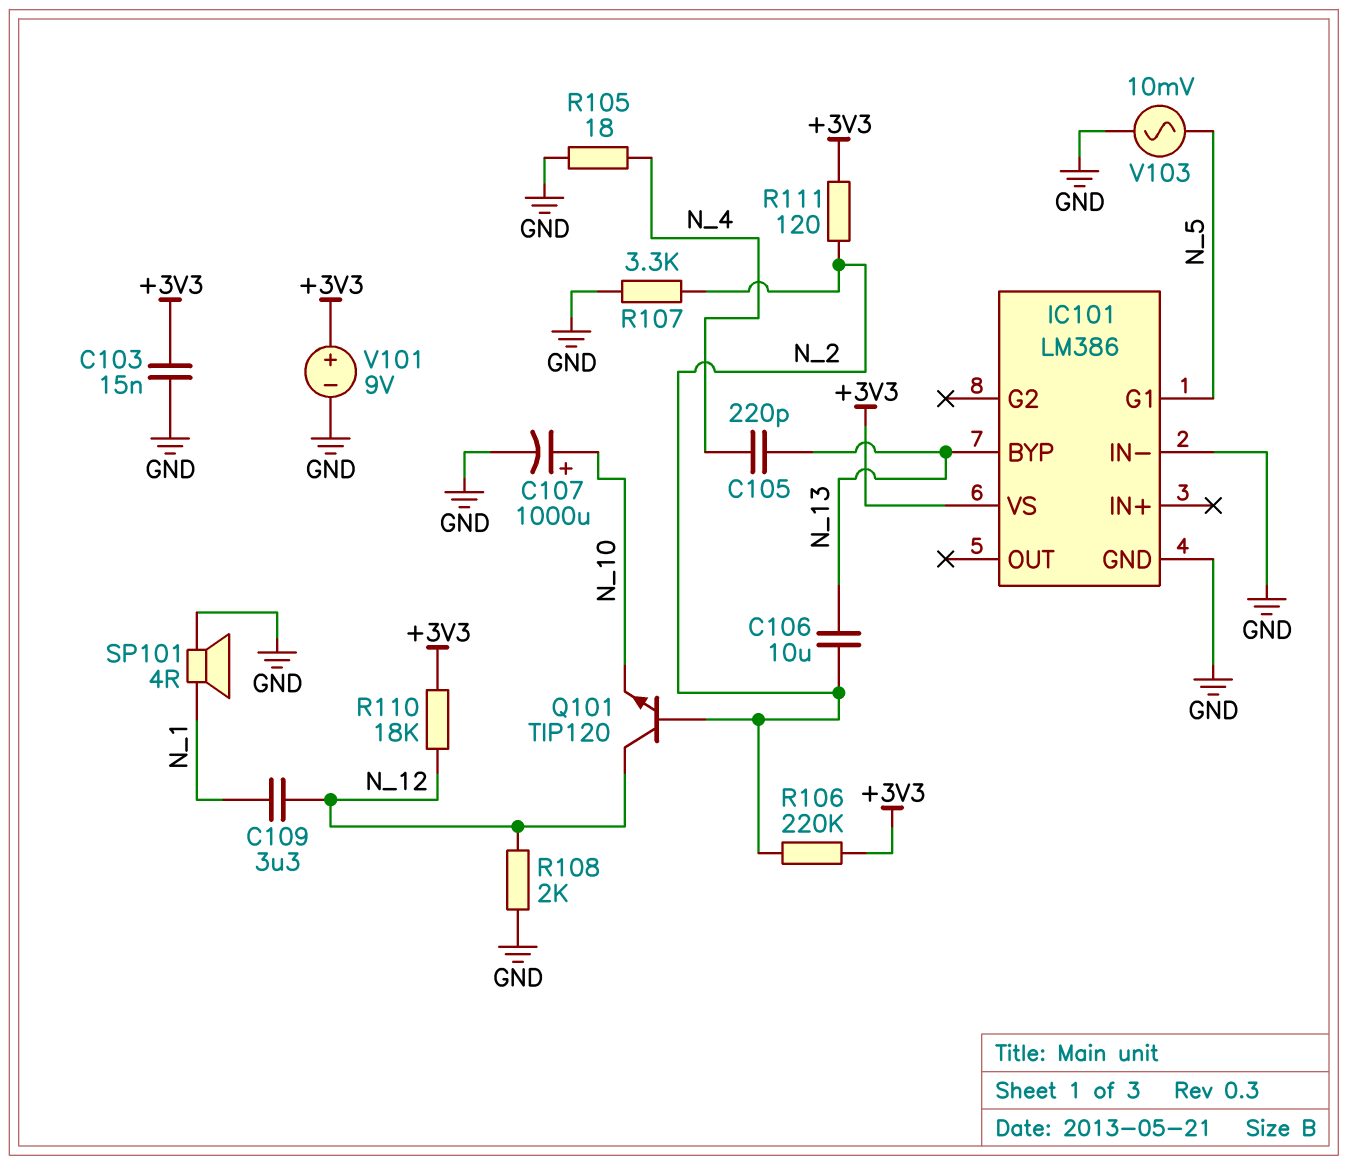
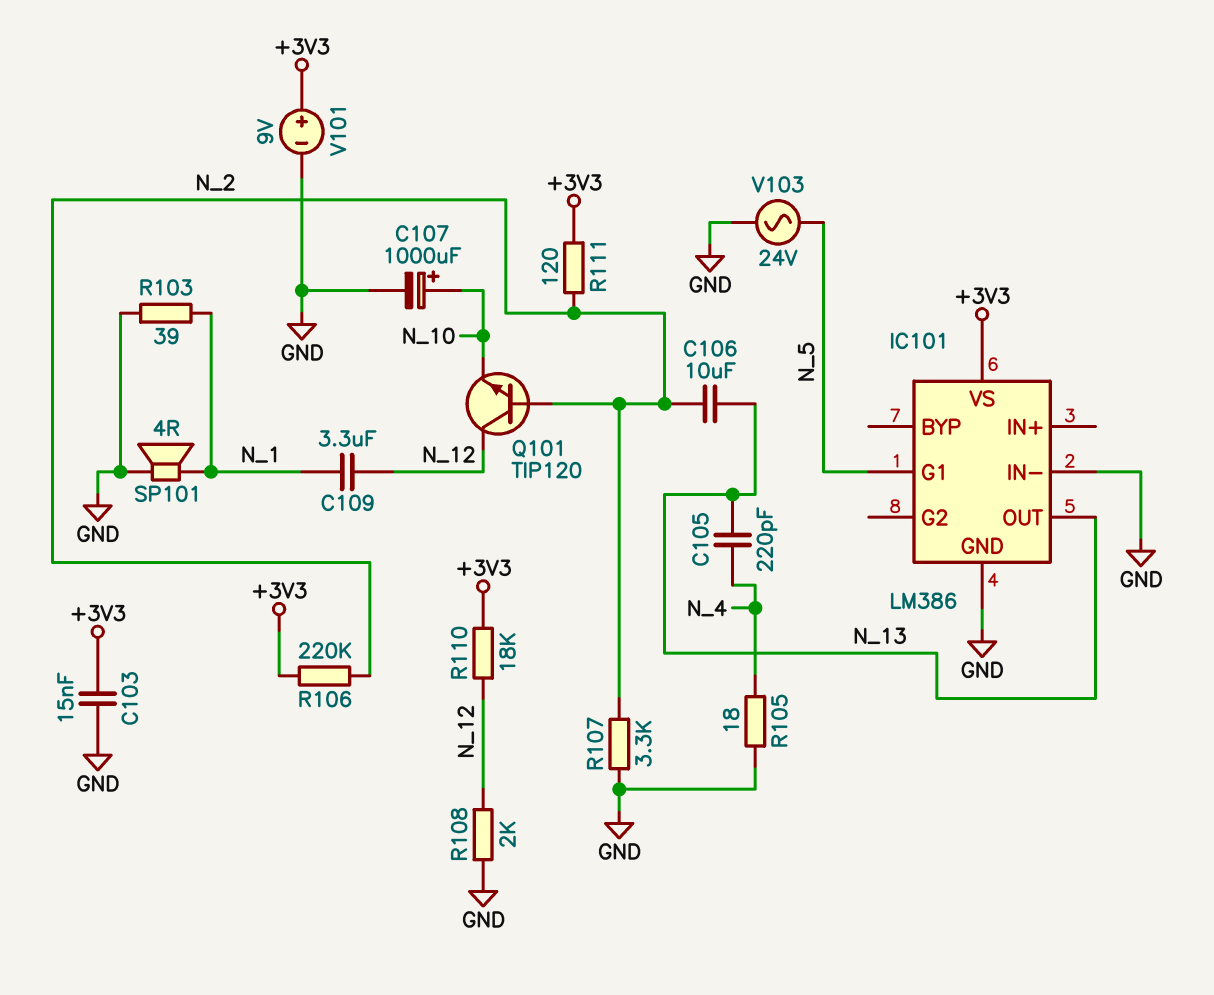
IC101 pin BYP: N_13 -> none
IC101 pin OUT: none -> N_13
R103: none -> 39 (GND, N_1)
V103: AC 10mV (GND, N_5) -> AC 24V (GND, N_5)

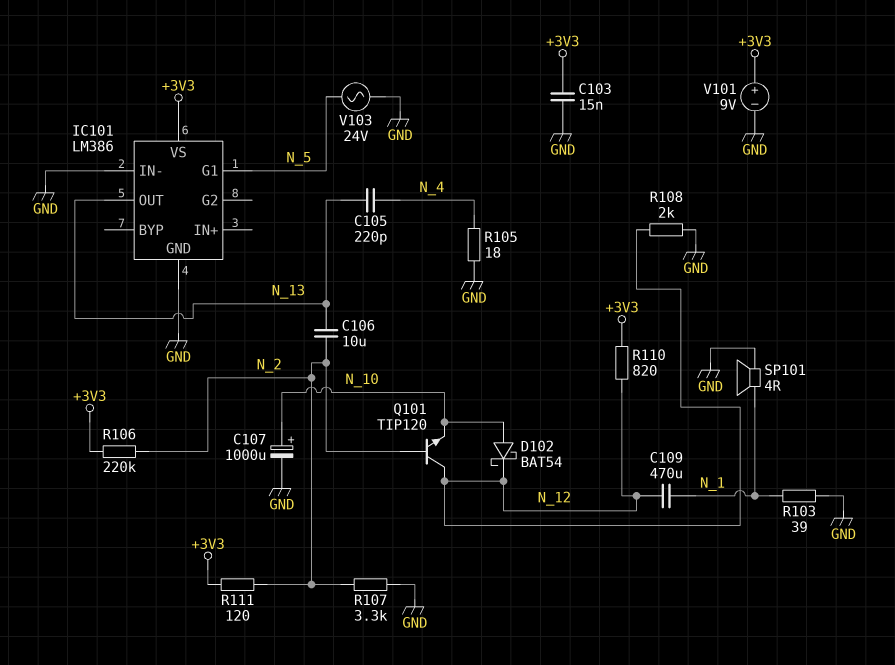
C109: 3.3uF (N_1, N_12) -> 470uF (N_1, N_12)
D102: none -> schottky BAT54 (A N_10, K N_12)
R110: 18k (+3V3, N_12) -> 820 (+3V3, N_12)

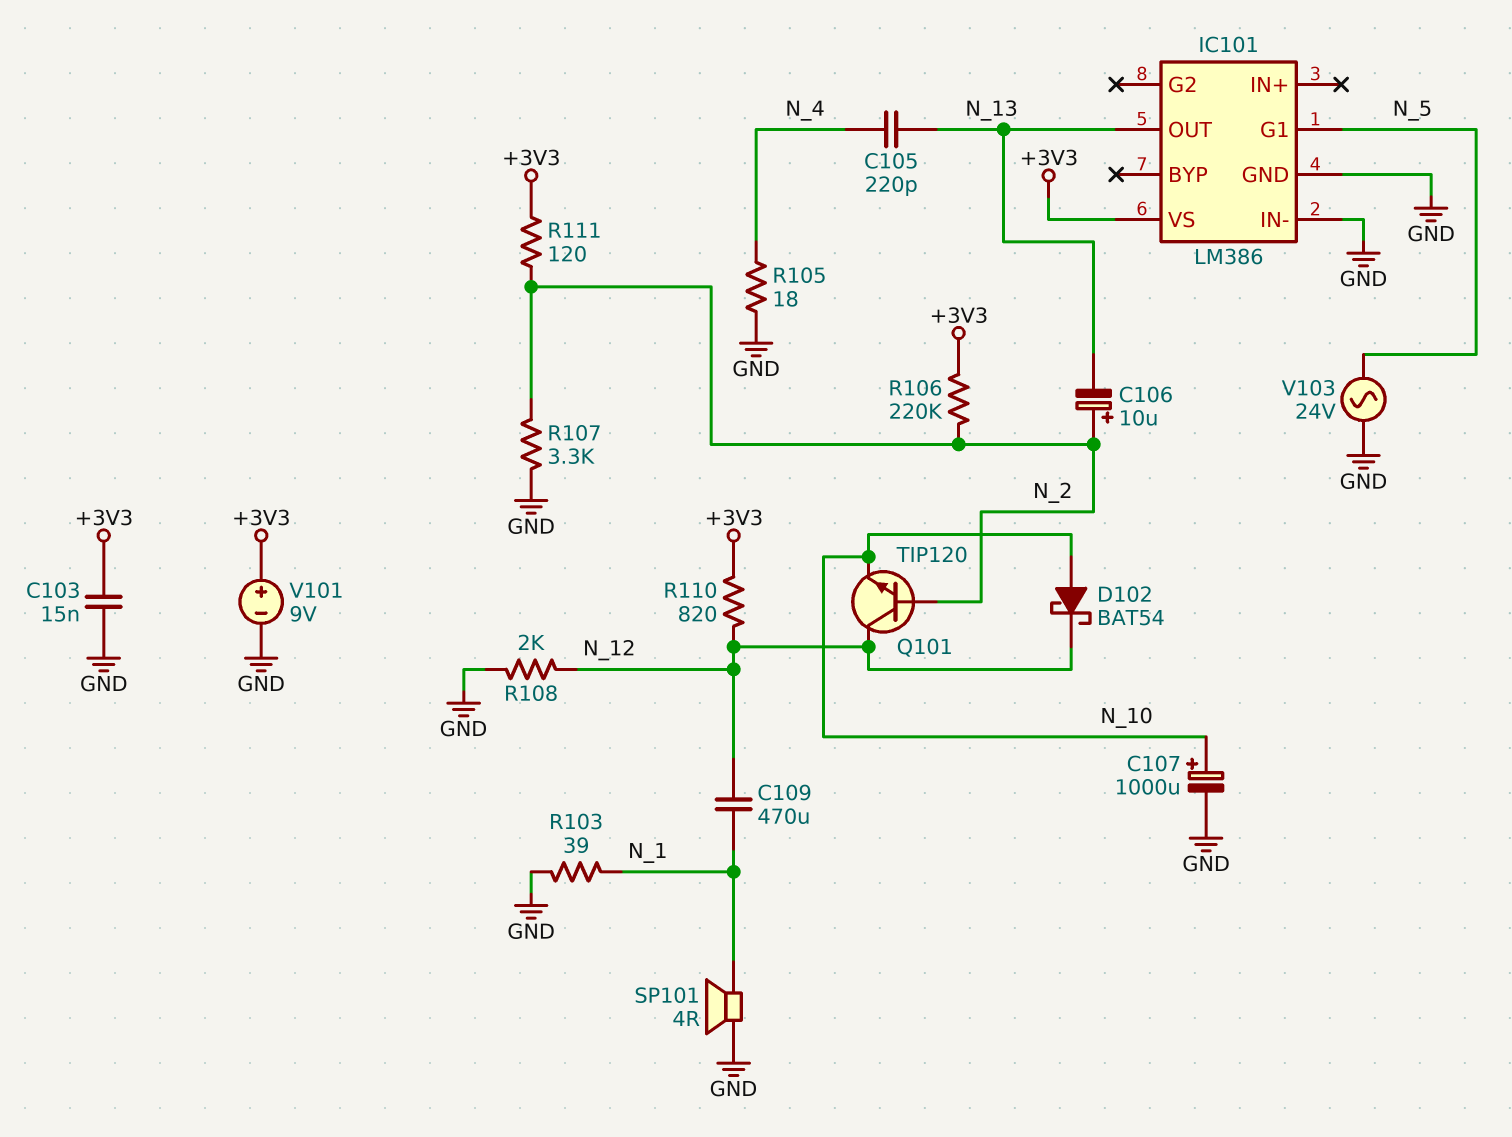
C106: 10uF (N_2, N_13) -> 10uF (plus N_2, minus N_13)

